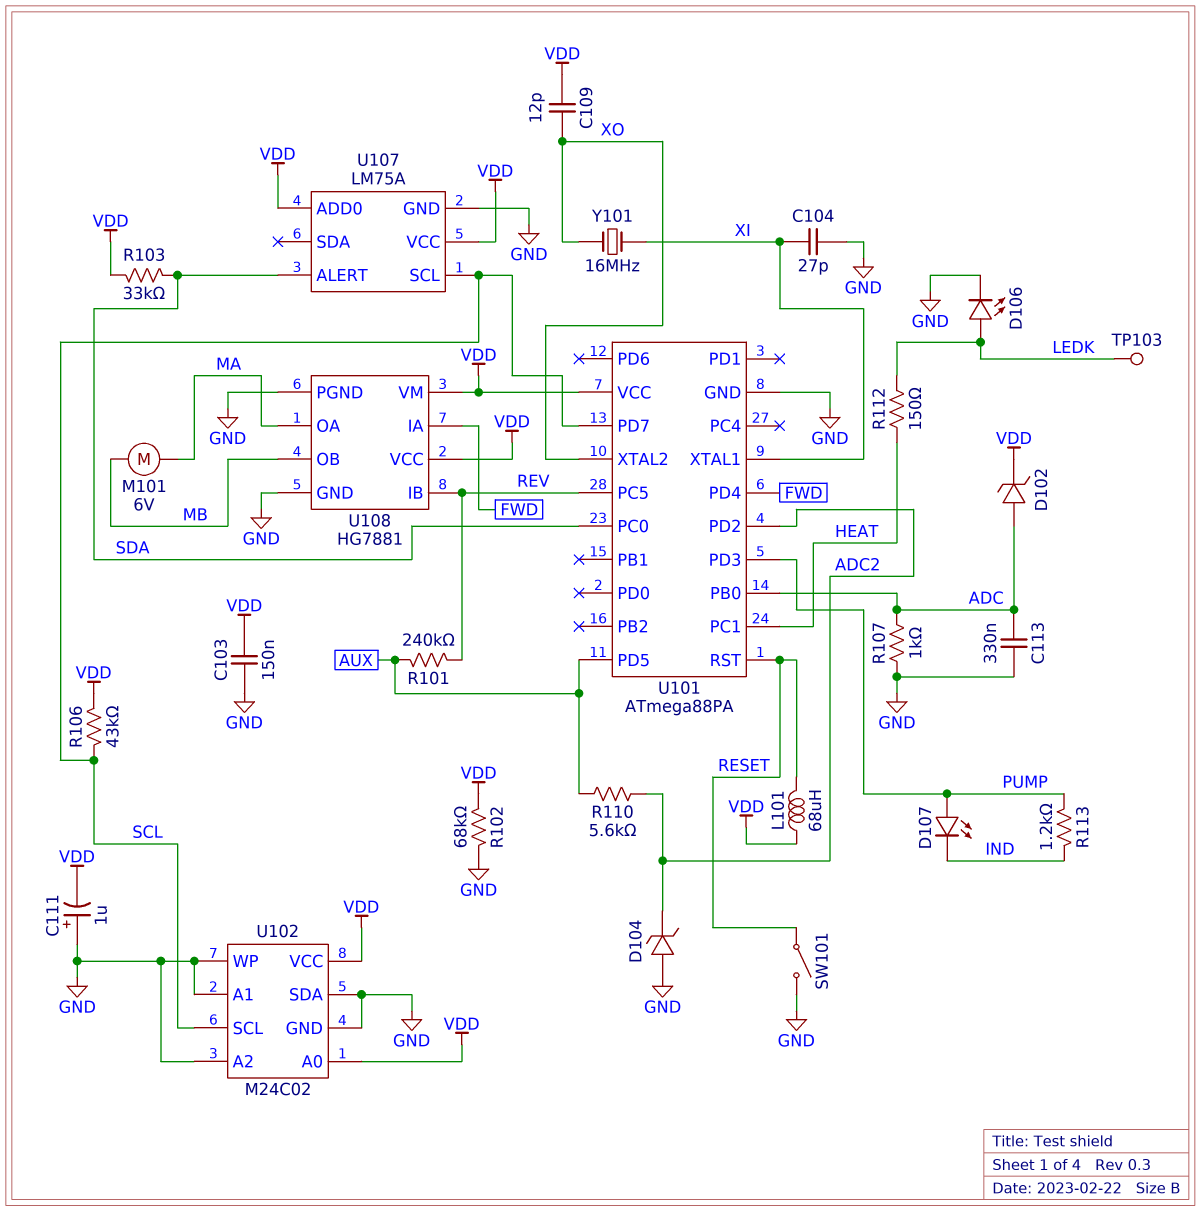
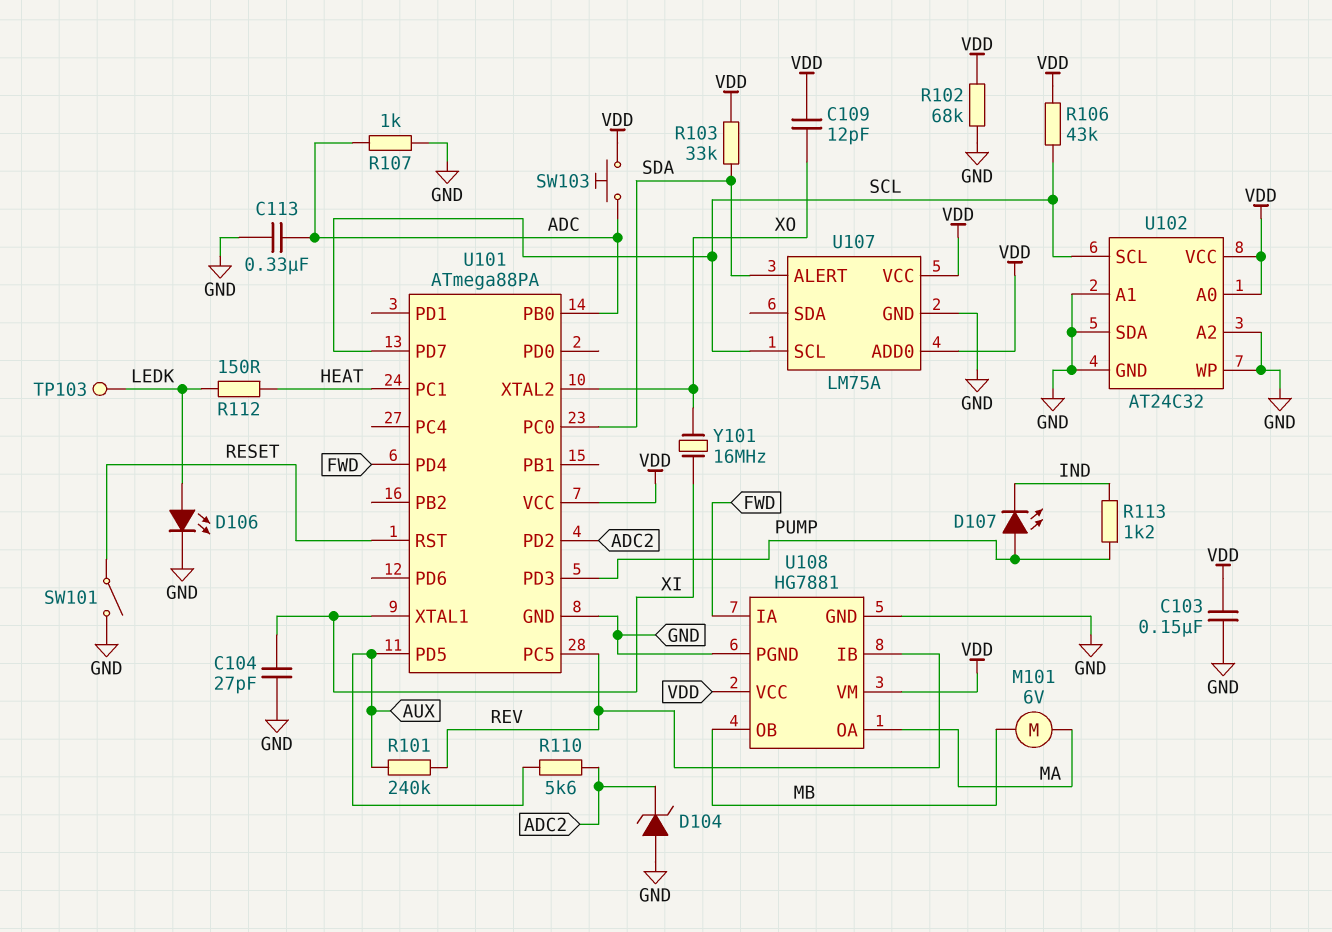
C111: 1uF (plus GND, minus VDD) -> none
D102: zener (A ADC, K VDD) -> none
L101: 68uH (RESET, VDD) -> none
SW103: none -> button (ADC, VDD)
U102: M24C02 -> AT24C32

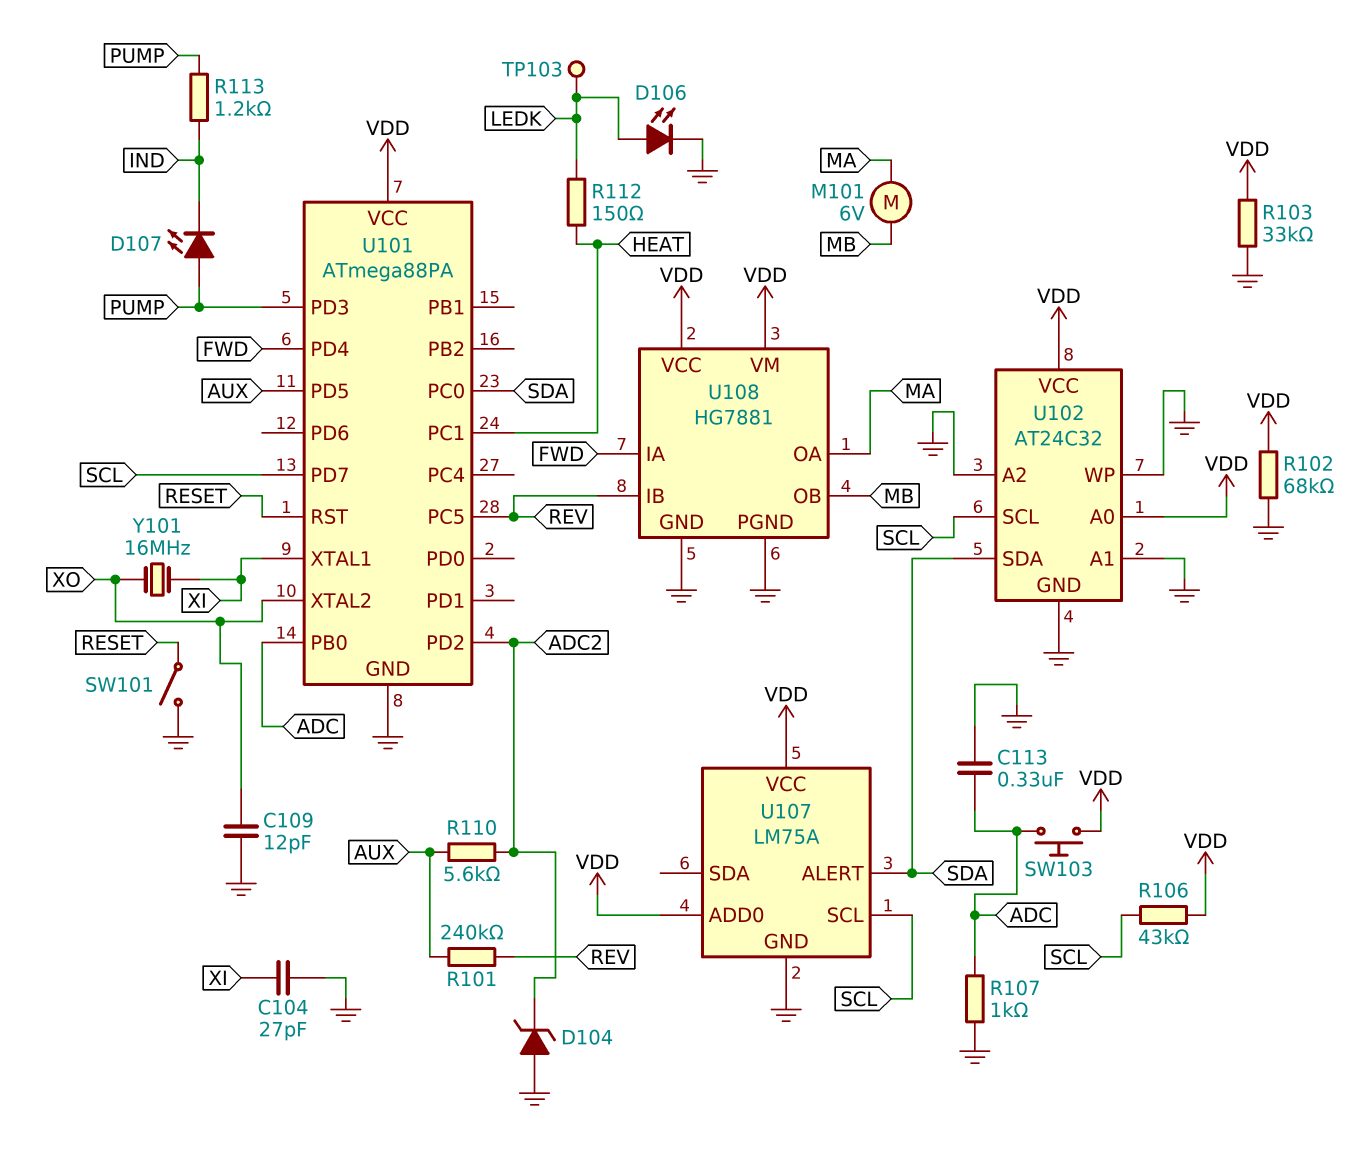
C103: 150nF (GND, VDD) -> none
C109: 12pF (VDD, XO) -> 12pF (GND, XO)
R103: 33k (SDA, VDD) -> 33k (GND, VDD)
U102 pin SDA: GND -> SDA

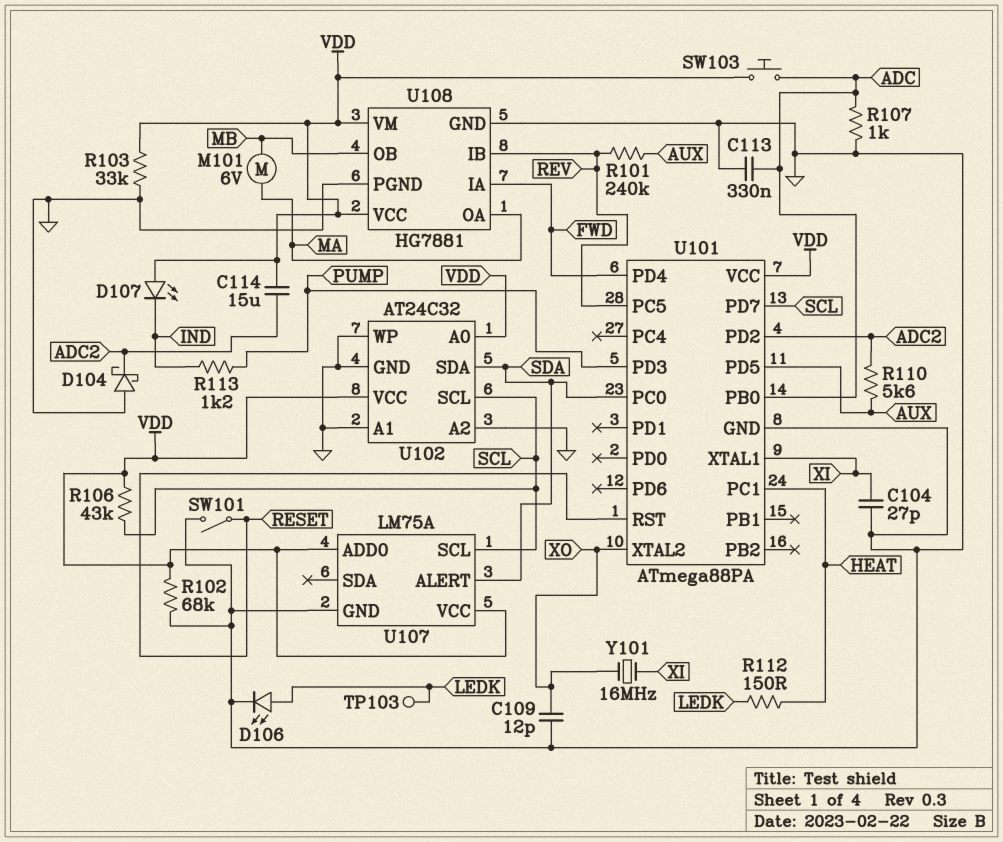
C114: none -> 15uF (ADC2, VDD)
D104: zener (A GND, K ADC2) -> schottky (A GND, K ADC2)
D107: LED (A PUMP, K IND) -> LED (A VDD, K IND)

